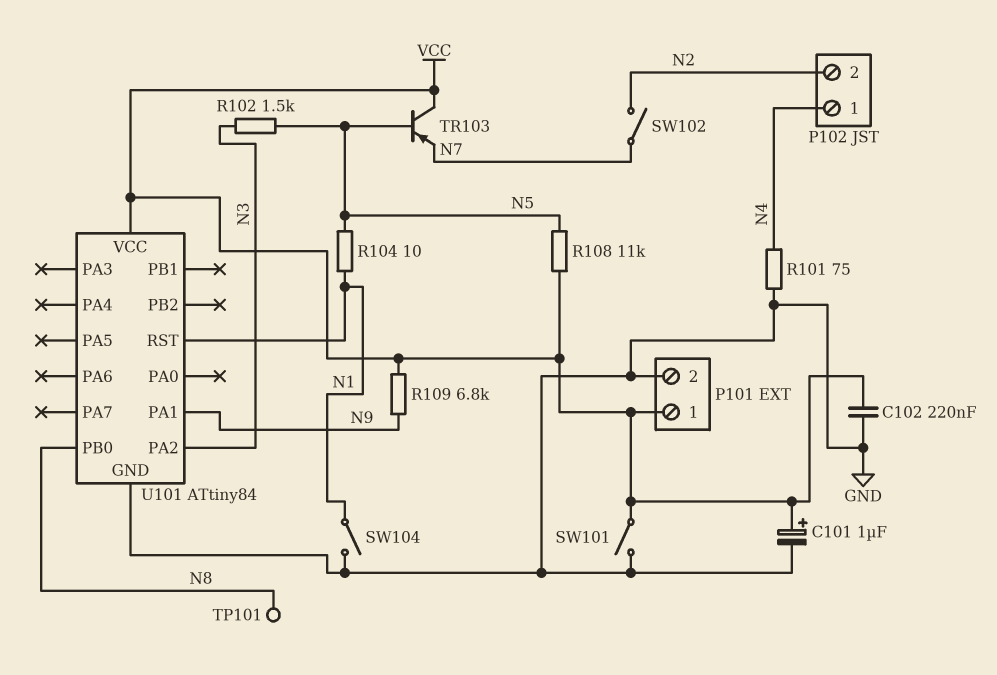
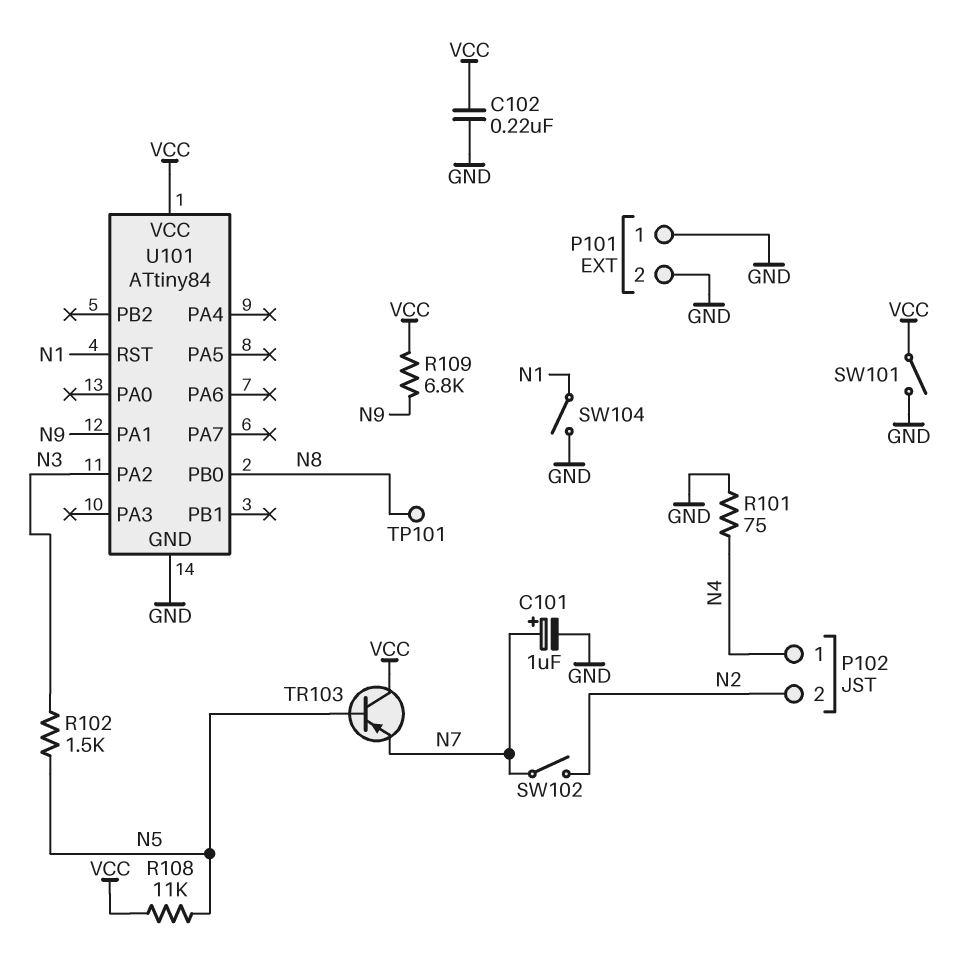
C101: 1uF (plus VCC, minus GND) -> 1uF (plus N7, minus GND)
P101 pin 1: VCC -> GND
R104: 10 (N1, N5) -> none

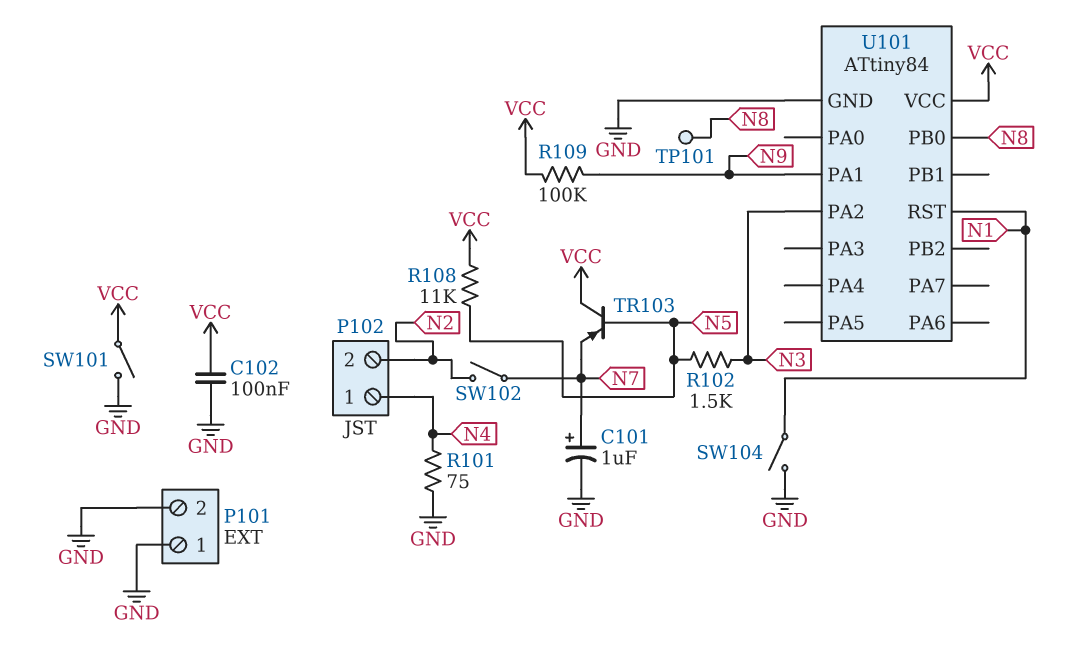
C102: 220nF (GND, VCC) -> 100nF (GND, VCC)
R109: 6.8k (N9, VCC) -> 100k (N9, VCC)

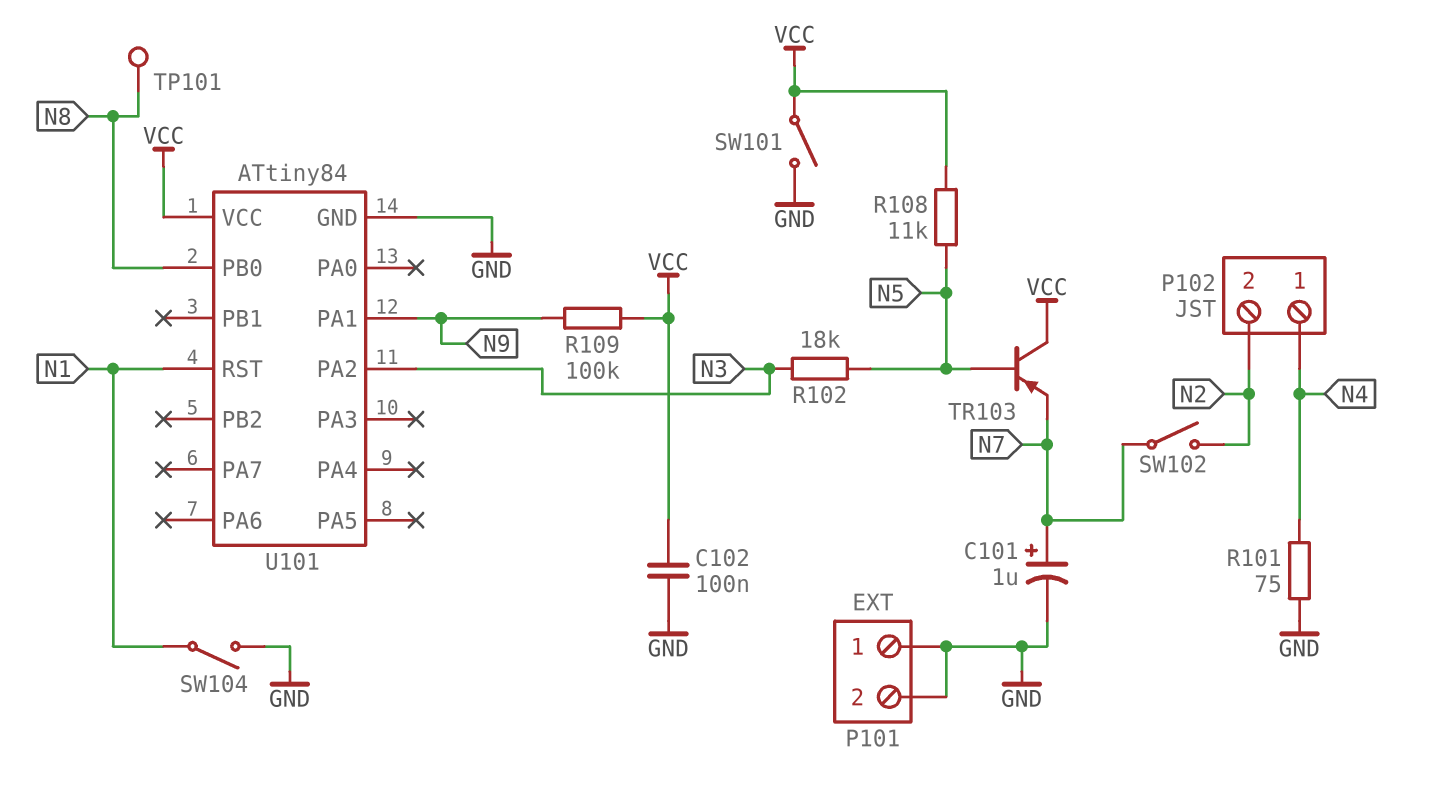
R102: 1.5k (N3, N5) -> 18k (N3, N5)

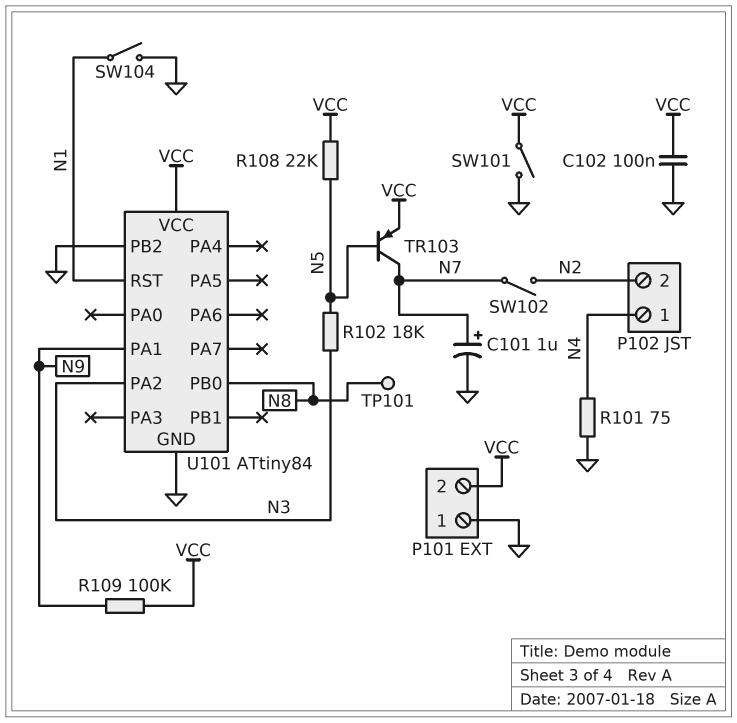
P101 pin 2: GND -> VCC
R108: 11k (N5, VCC) -> 22k (N5, VCC)
TR103: PNP (B N5, C VCC, E N7) -> PNP (B N5, C N7, E VCC)
U101 pin PB2: none -> GND

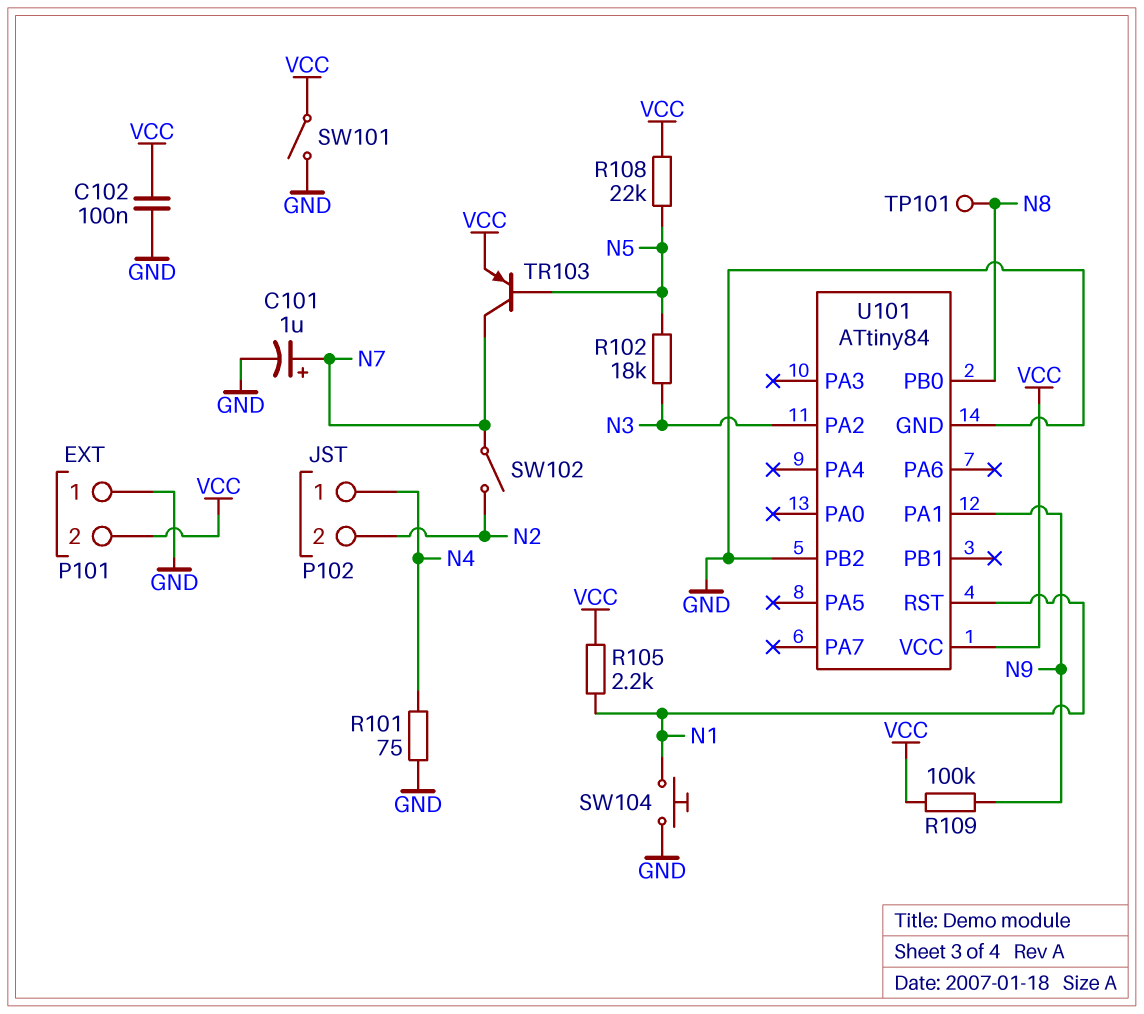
R105: none -> 2.2k (N1, VCC)
SW104: switch (GND, N1) -> button (GND, N1)

